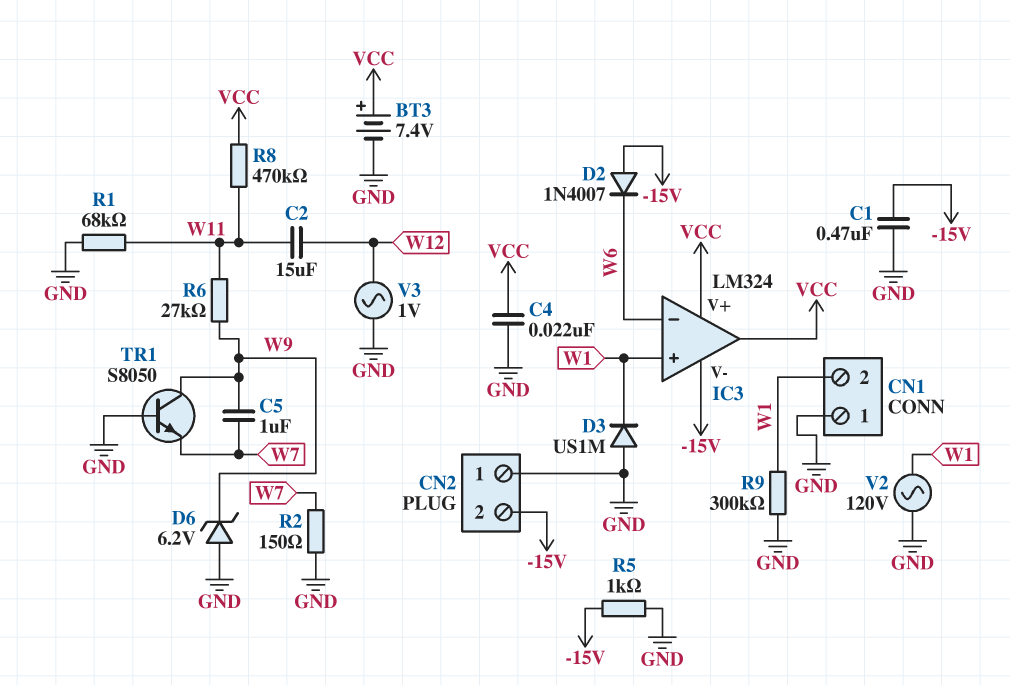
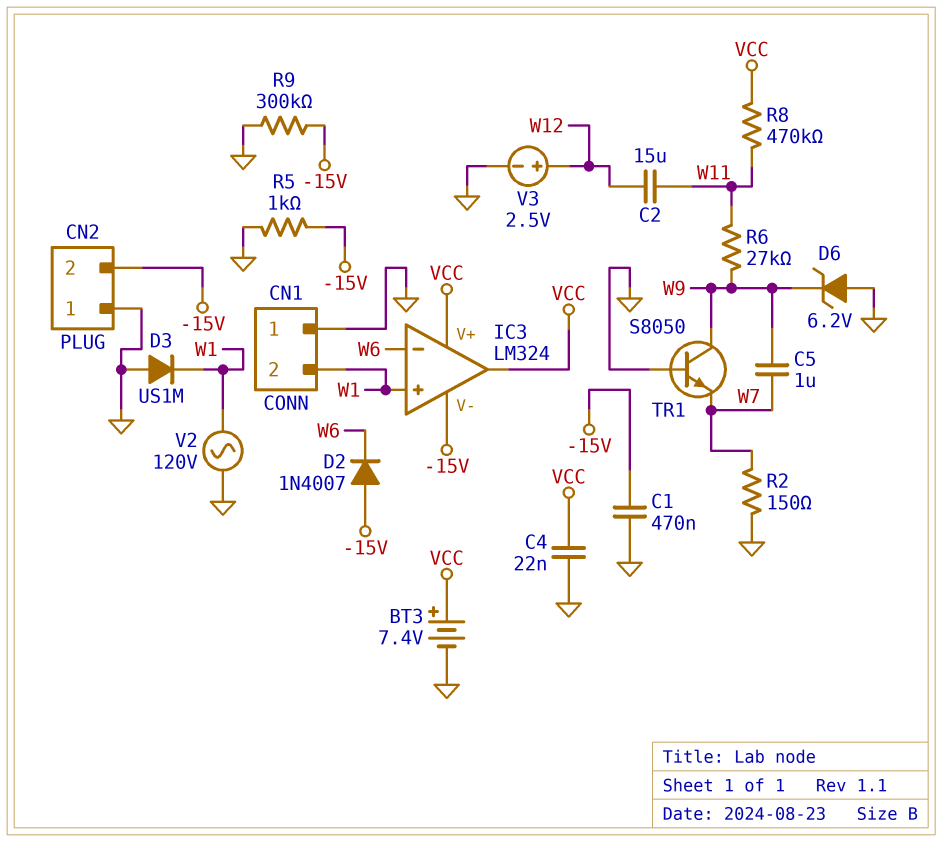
R1: 68k (GND, W11) -> none
R9: 300k (GND, W1) -> 300k (-15V, GND)
V3: AC 1V (GND, W12) -> 2.5V (plus W12, minus GND)

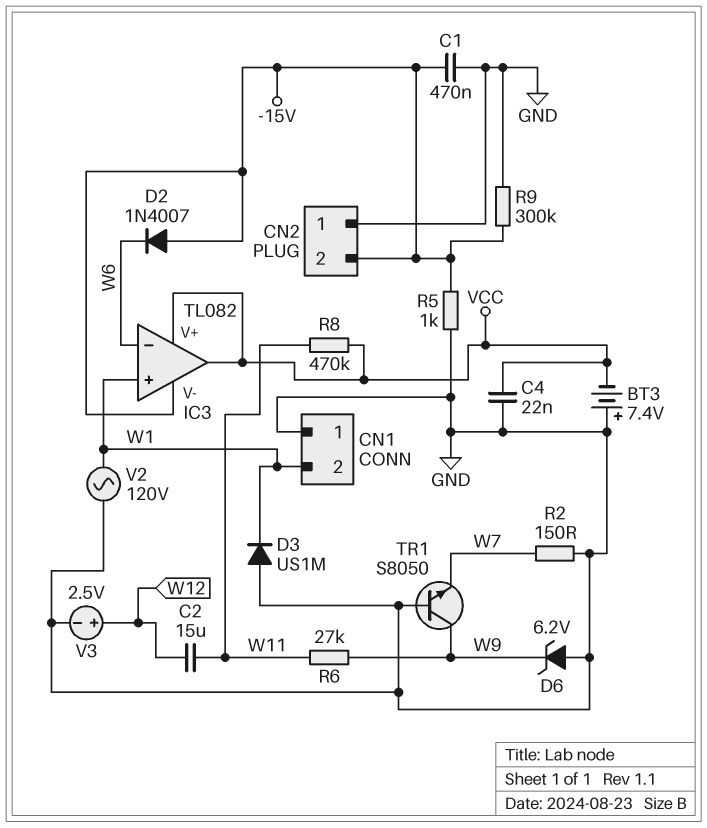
BT3: 7.4V (plus VCC, minus GND) -> 7.4V (plus GND, minus VCC)
C5: 1uF (W7, W9) -> none
IC3: LM324 -> TL082

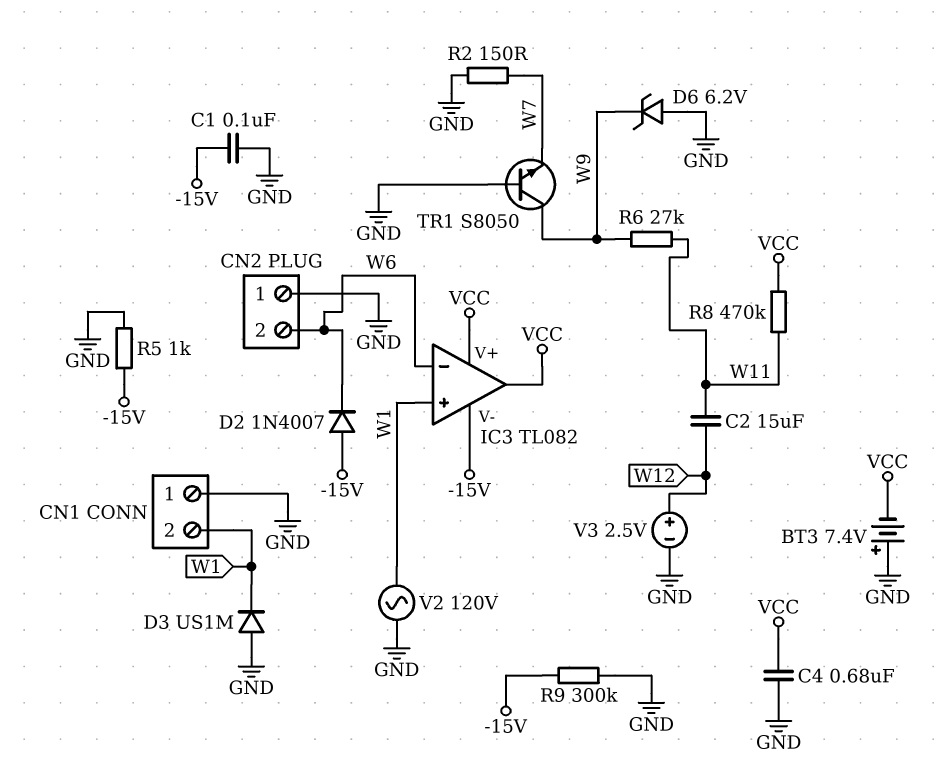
C1: 470nF (-15V, GND) -> 100nF (-15V, GND)
C4: 22nF (GND, VCC) -> 680nF (GND, VCC)
CN2 pin 2: -15V -> W6

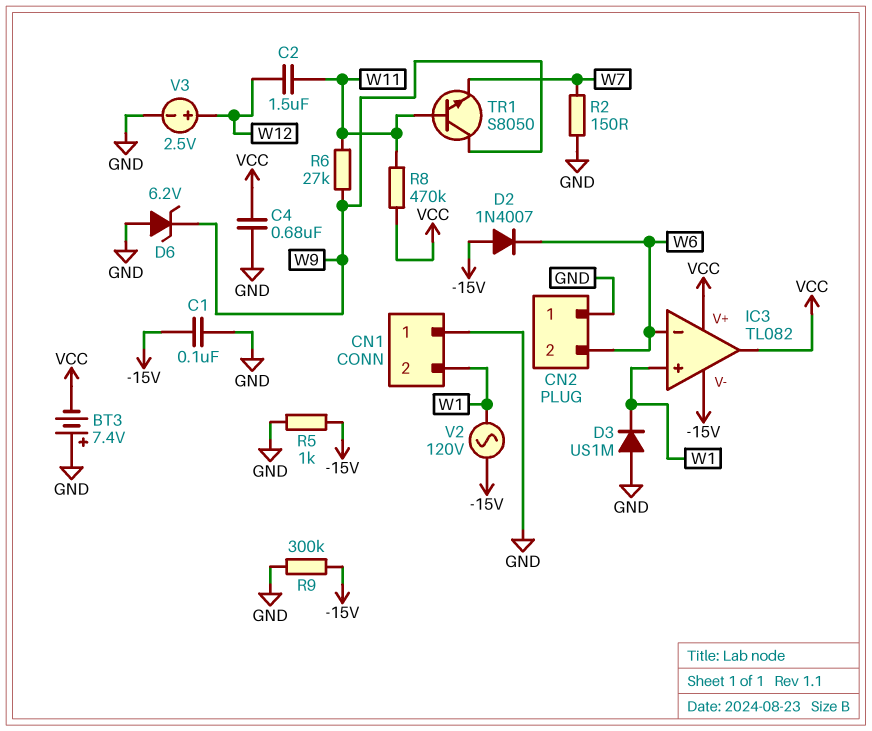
C2: 15uF (W11, W12) -> 1.5uF (W11, W12)
TR1: NPN S8050 (B GND, C W9, E W7) -> NPN S8050 (B W11, C W9, E W7)
V2: AC 120V (GND, W1) -> AC 120V (-15V, W1)

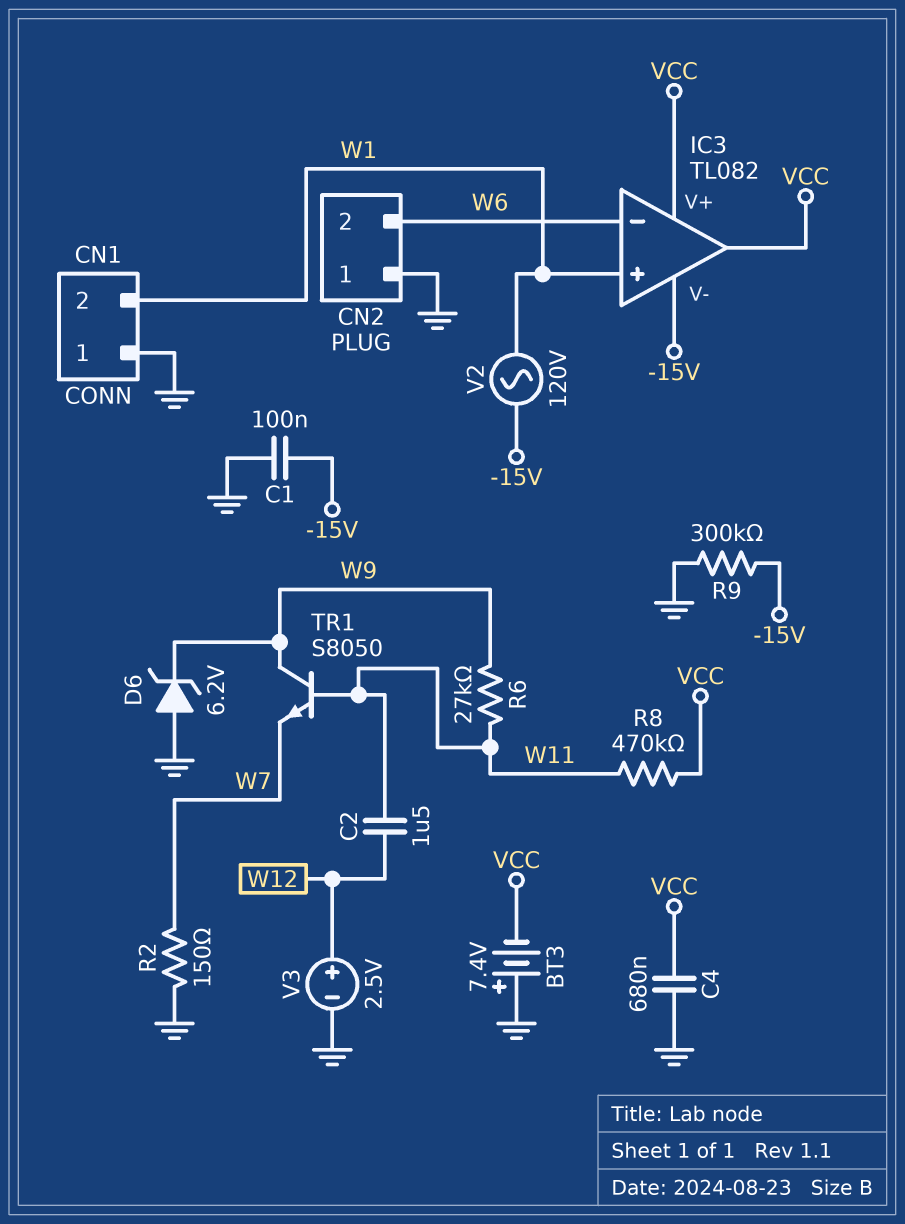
D2: diode 1N4007 (A -15V, K W6) -> none
D3: diode US1M (A GND, K W1) -> none
R5: 1k (-15V, GND) -> none

